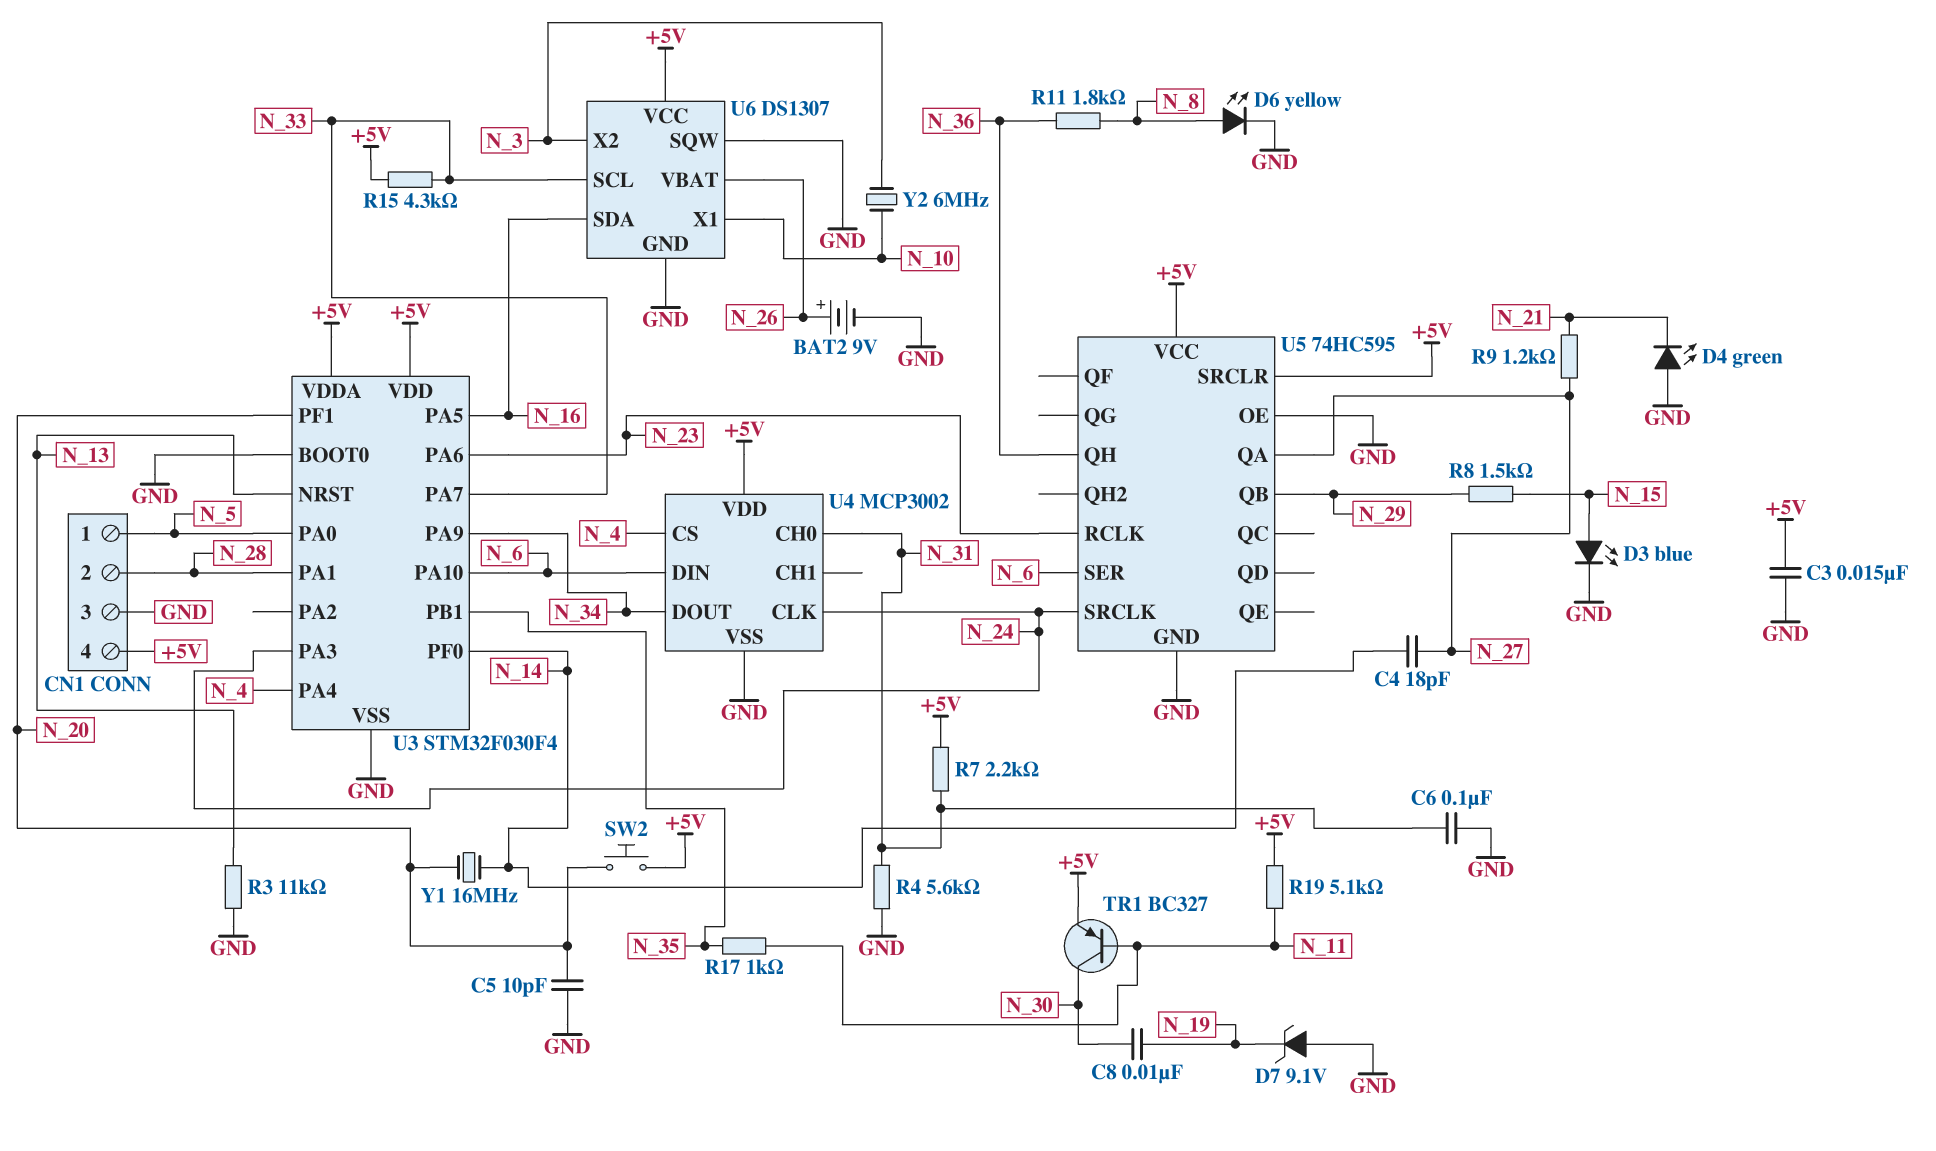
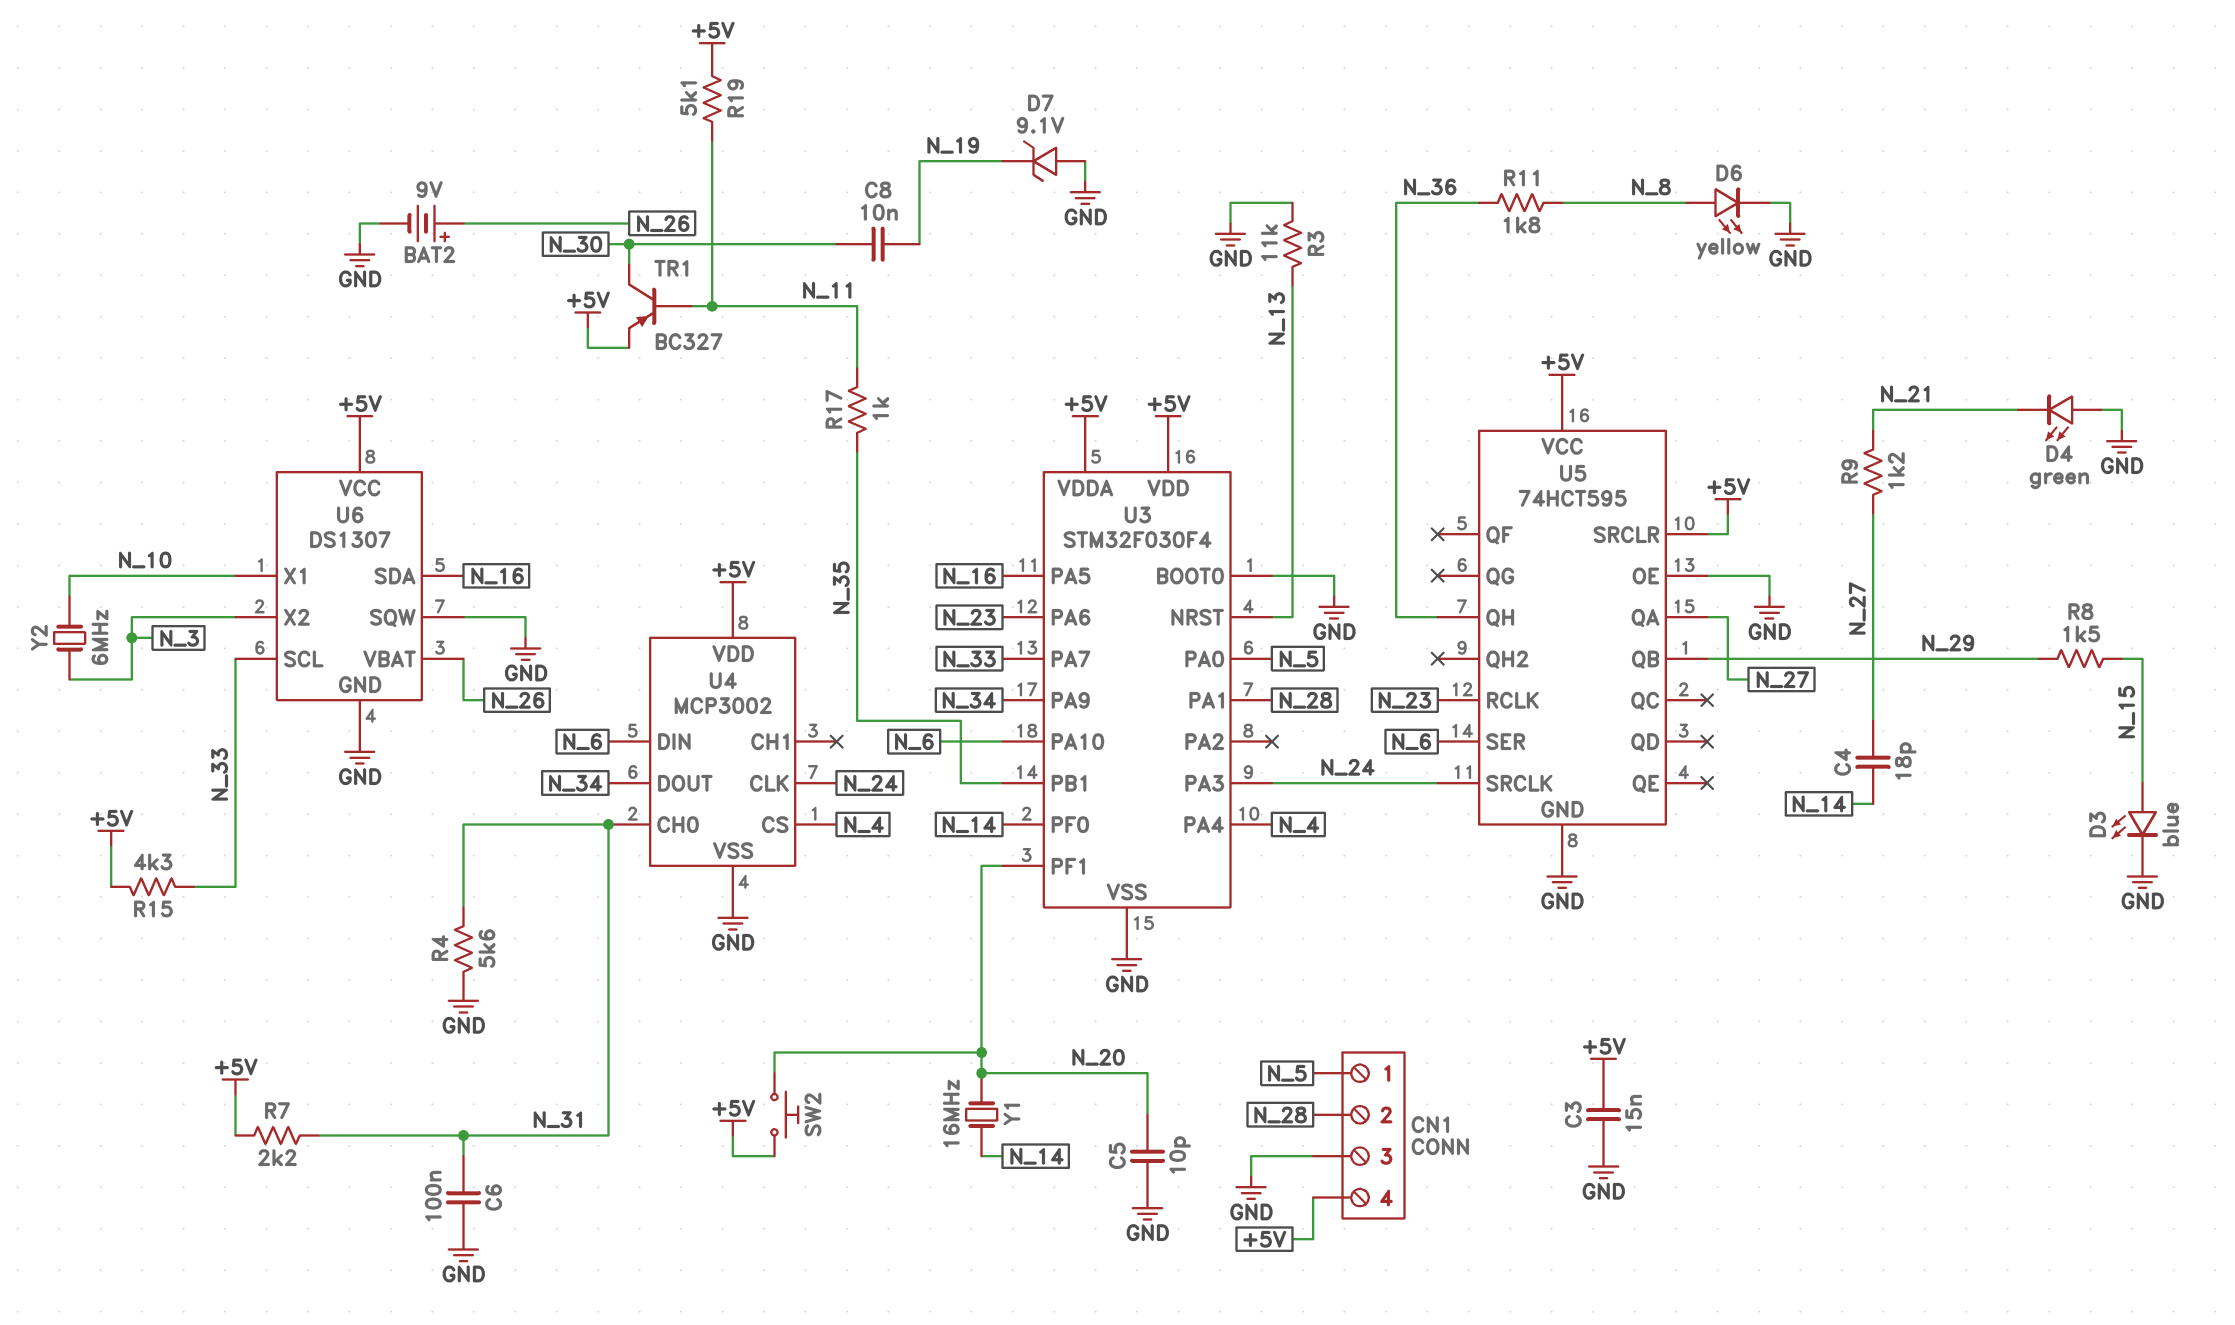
U5: 74HC595 -> 74HCT595

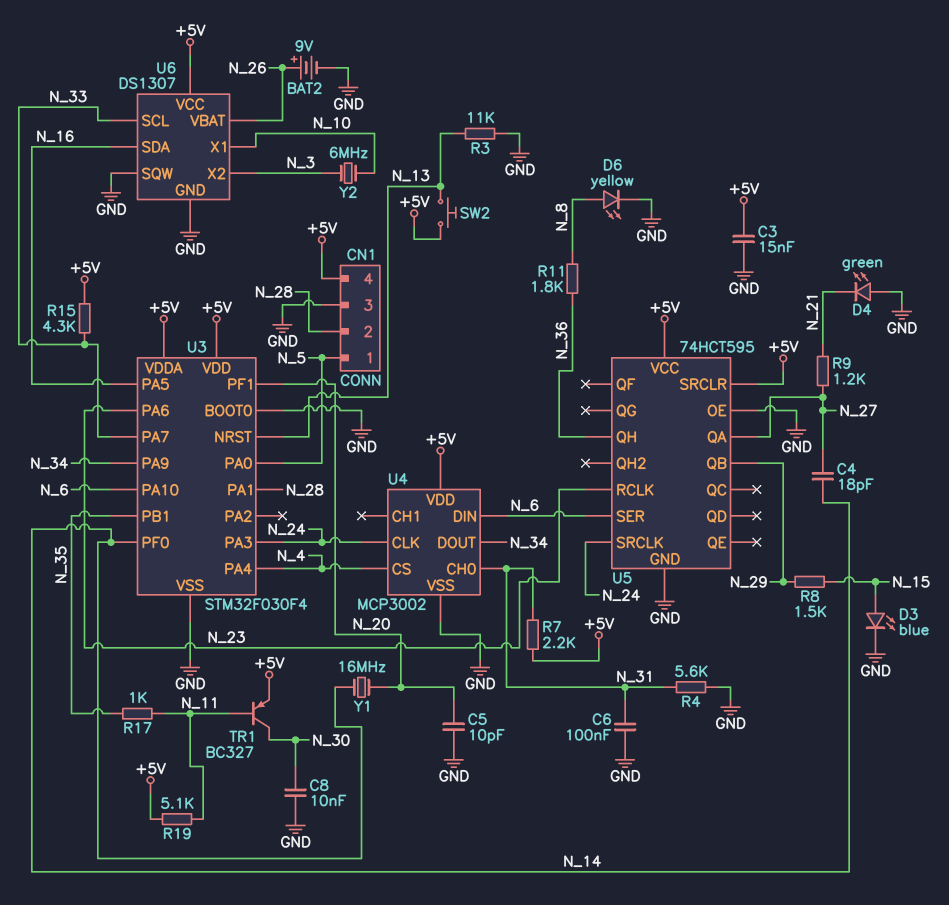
C8: 10nF (N_19, N_30) -> 10nF (GND, N_30)
D7: zener 9.1V (A GND, K N_19) -> none
SW2: button (+5V, N_20) -> button (+5V, N_13)

